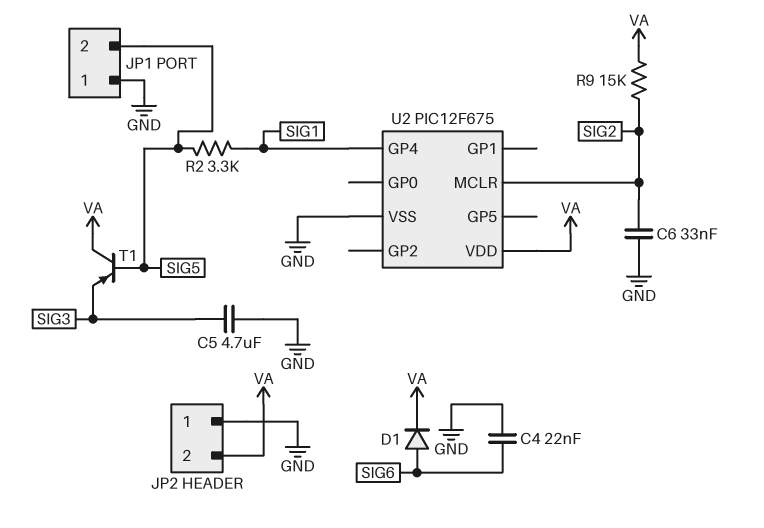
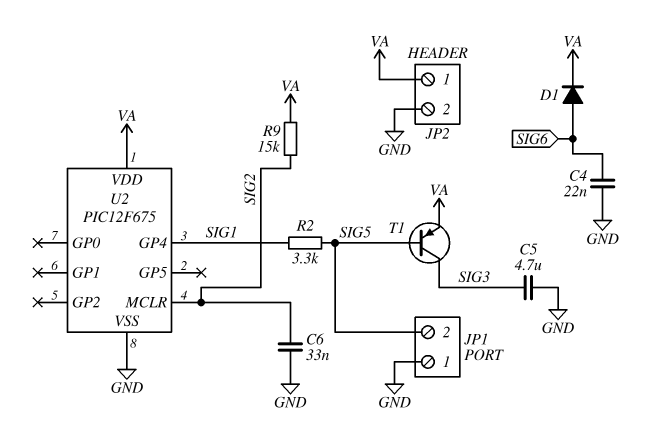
JP2 pin 1: GND -> VA
JP2 pin 2: VA -> GND
T1: PNP (B SIG5, C VA, E SIG3) -> PNP (B SIG5, C SIG3, E VA)

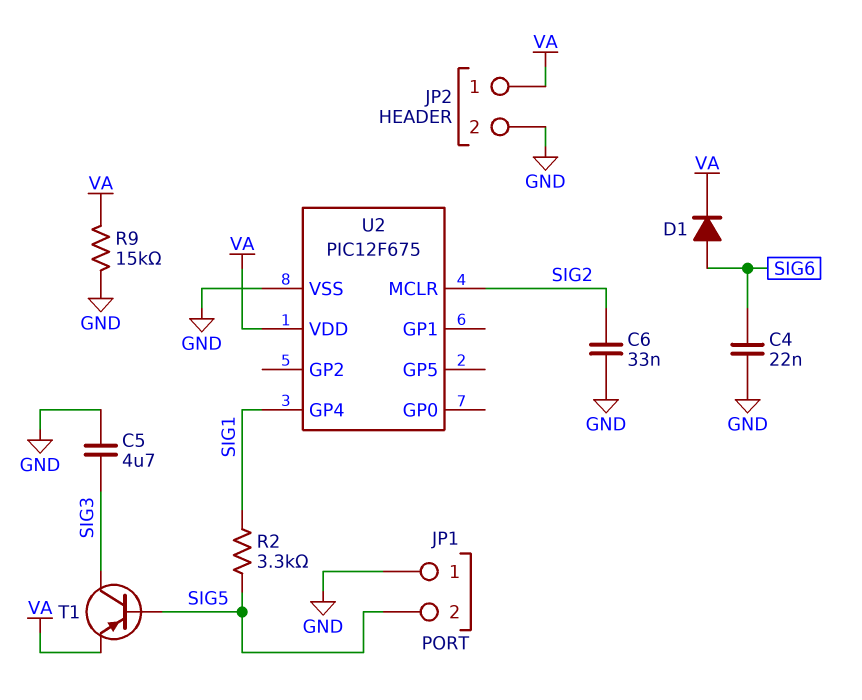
R9: 15k (SIG2, VA) -> 15k (GND, VA)

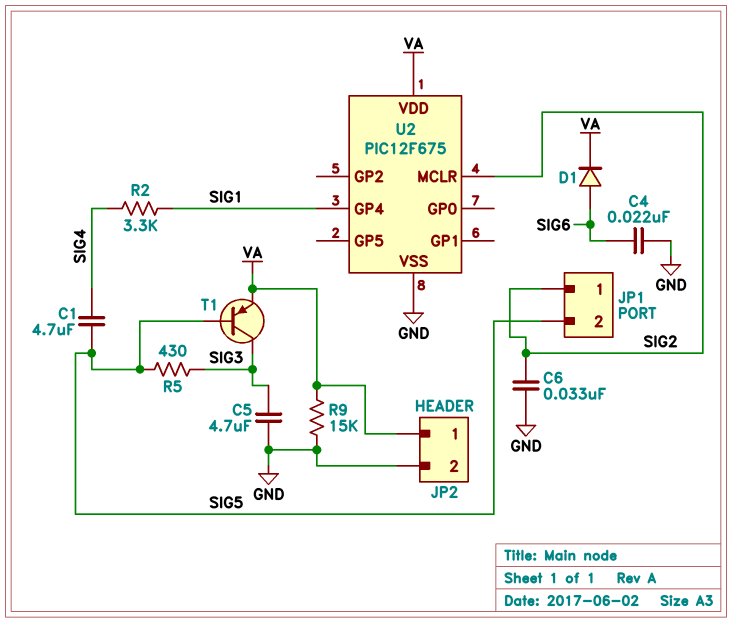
C1: none -> 4.7uF (SIG4, SIG5)
JP1 pin 1: GND -> SIG2
R2: 3.3k (SIG1, SIG5) -> 3.3k (SIG1, SIG4)
R5: none -> 430 (SIG3, SIG5)

